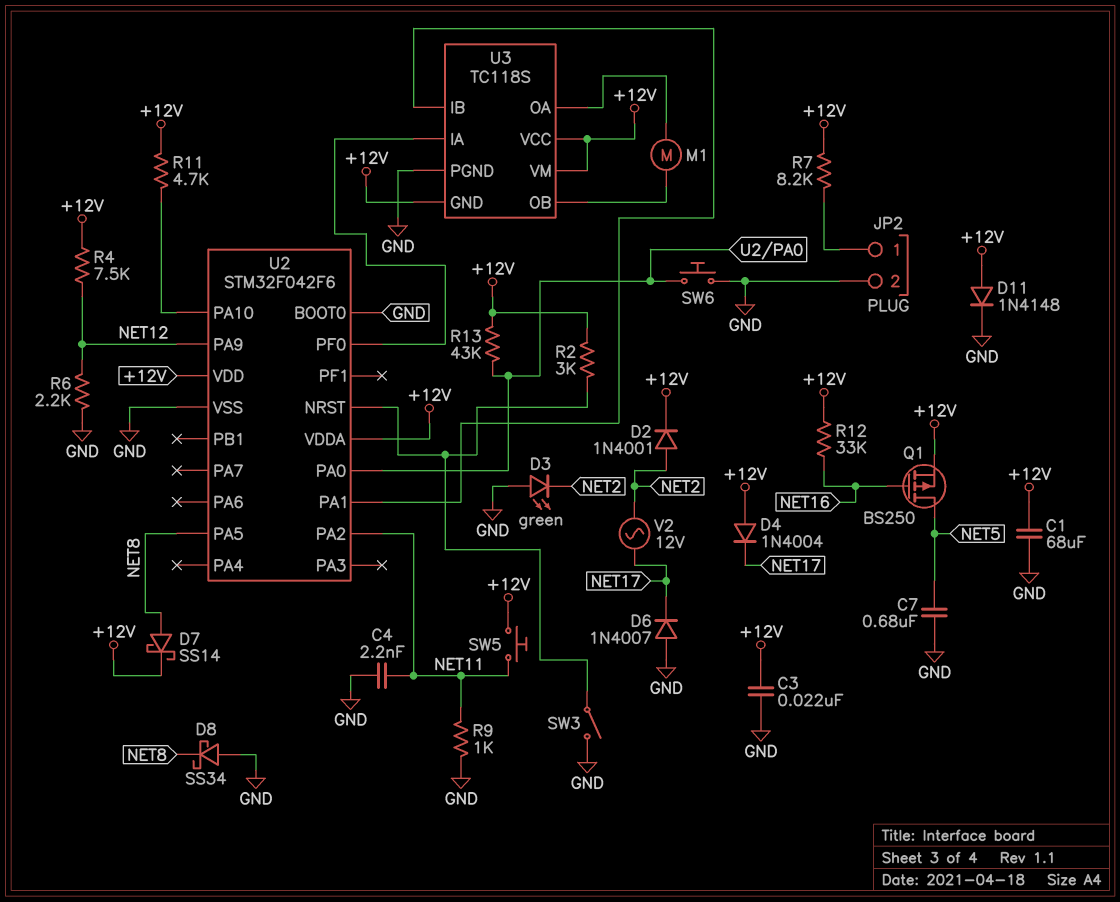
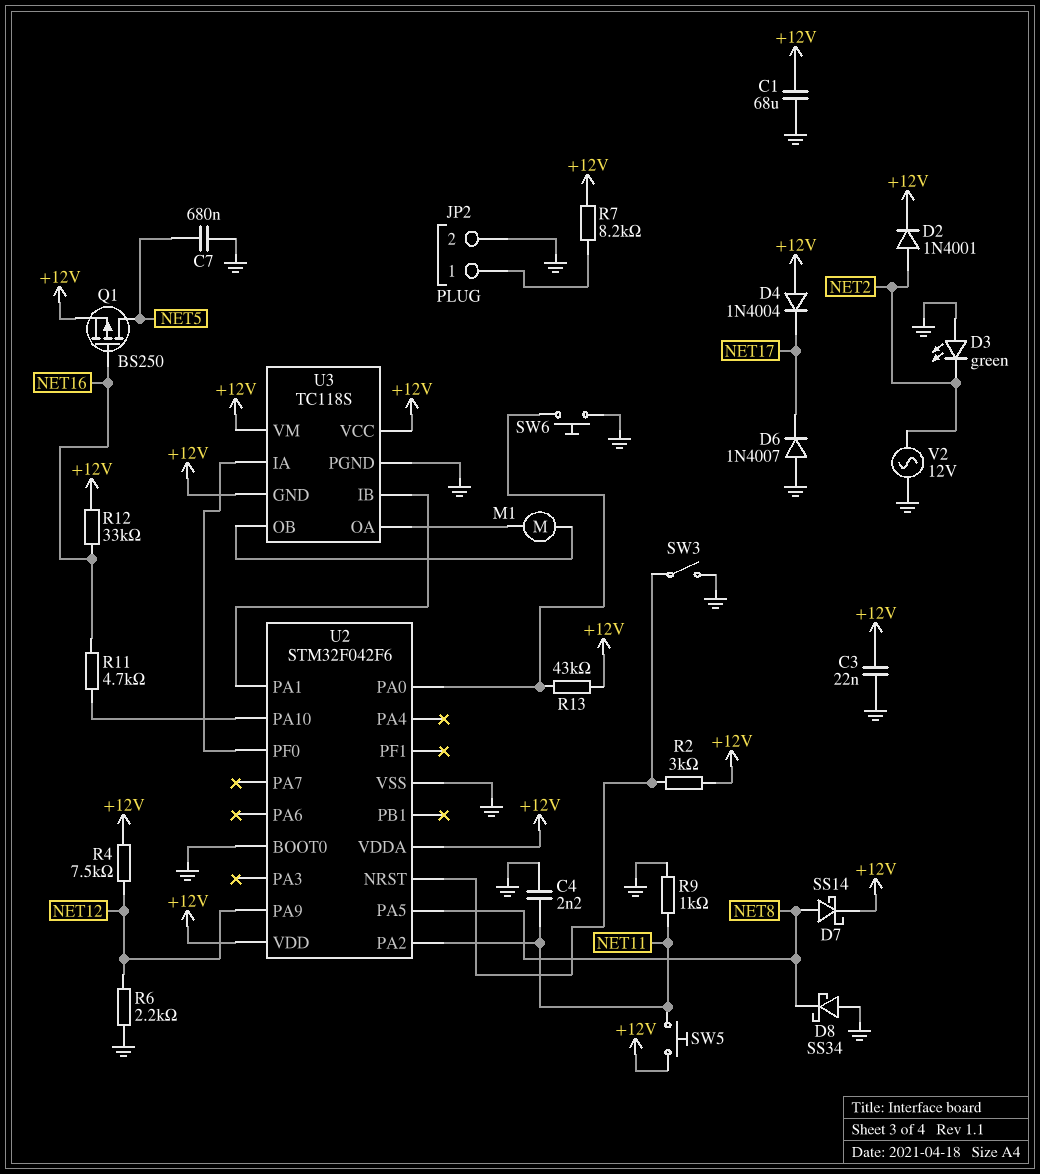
D11: diode 1N4148 (A +12V, K GND) -> none
R11: 4.7k (+12V, U2/PA10) -> 4.7k (NET16, U2/PA10)
V2: AC 12V (NET2, NET17) -> AC 12V (GND, NET2)

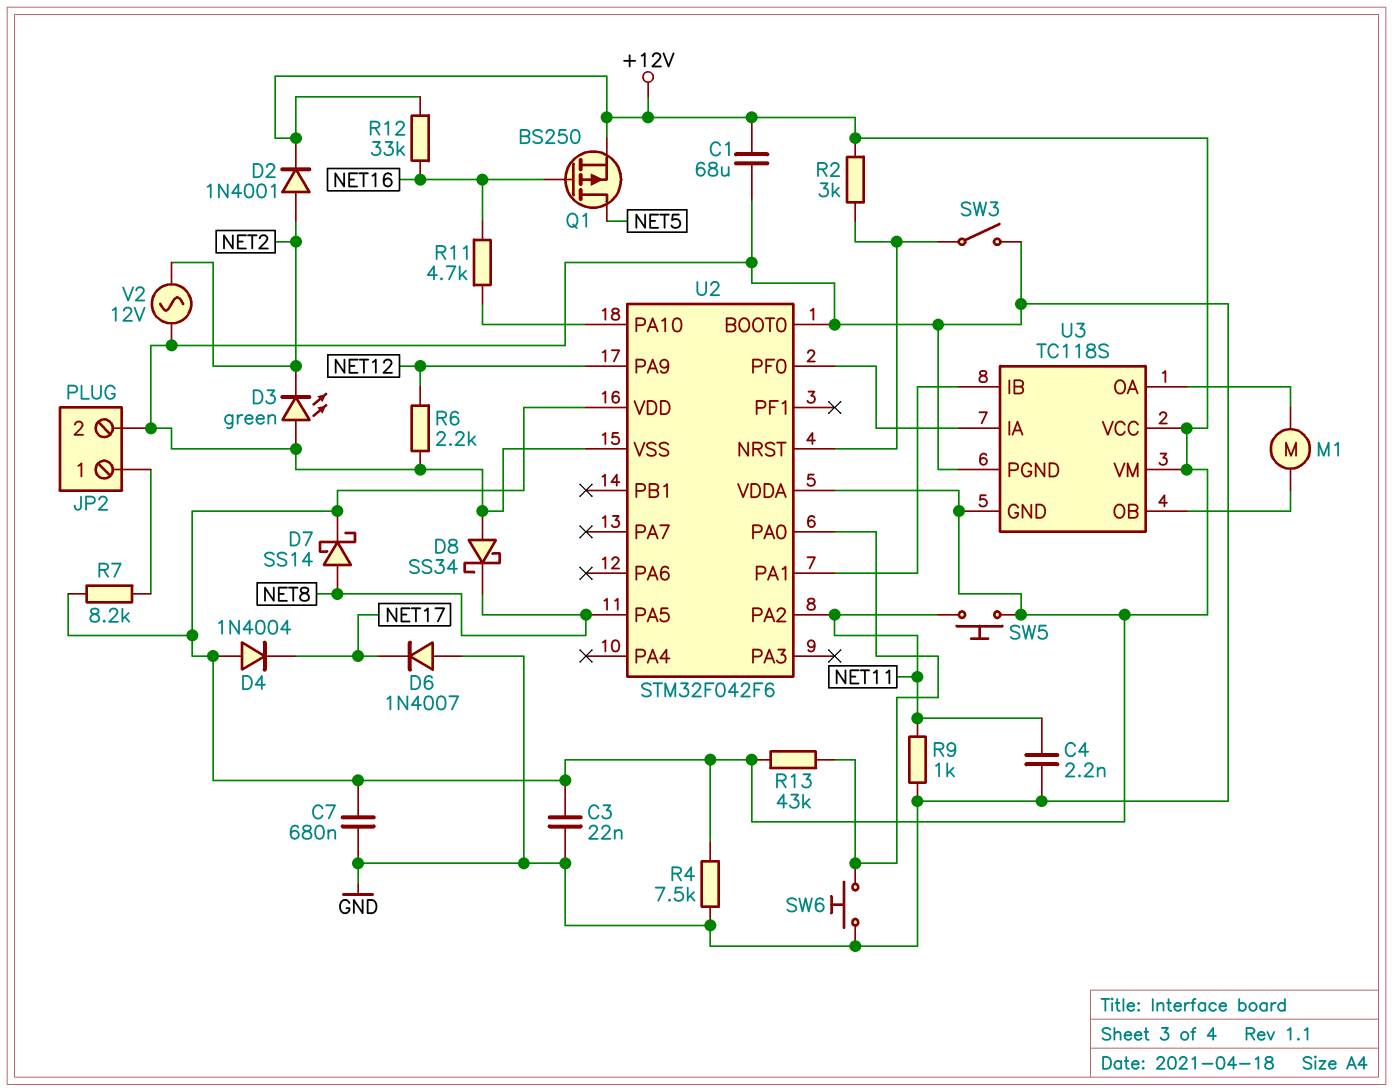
C7: 680nF (GND, NET5) -> 680nF (+12V, GND)
R4: 7.5k (+12V, NET12) -> 7.5k (+12V, GND)

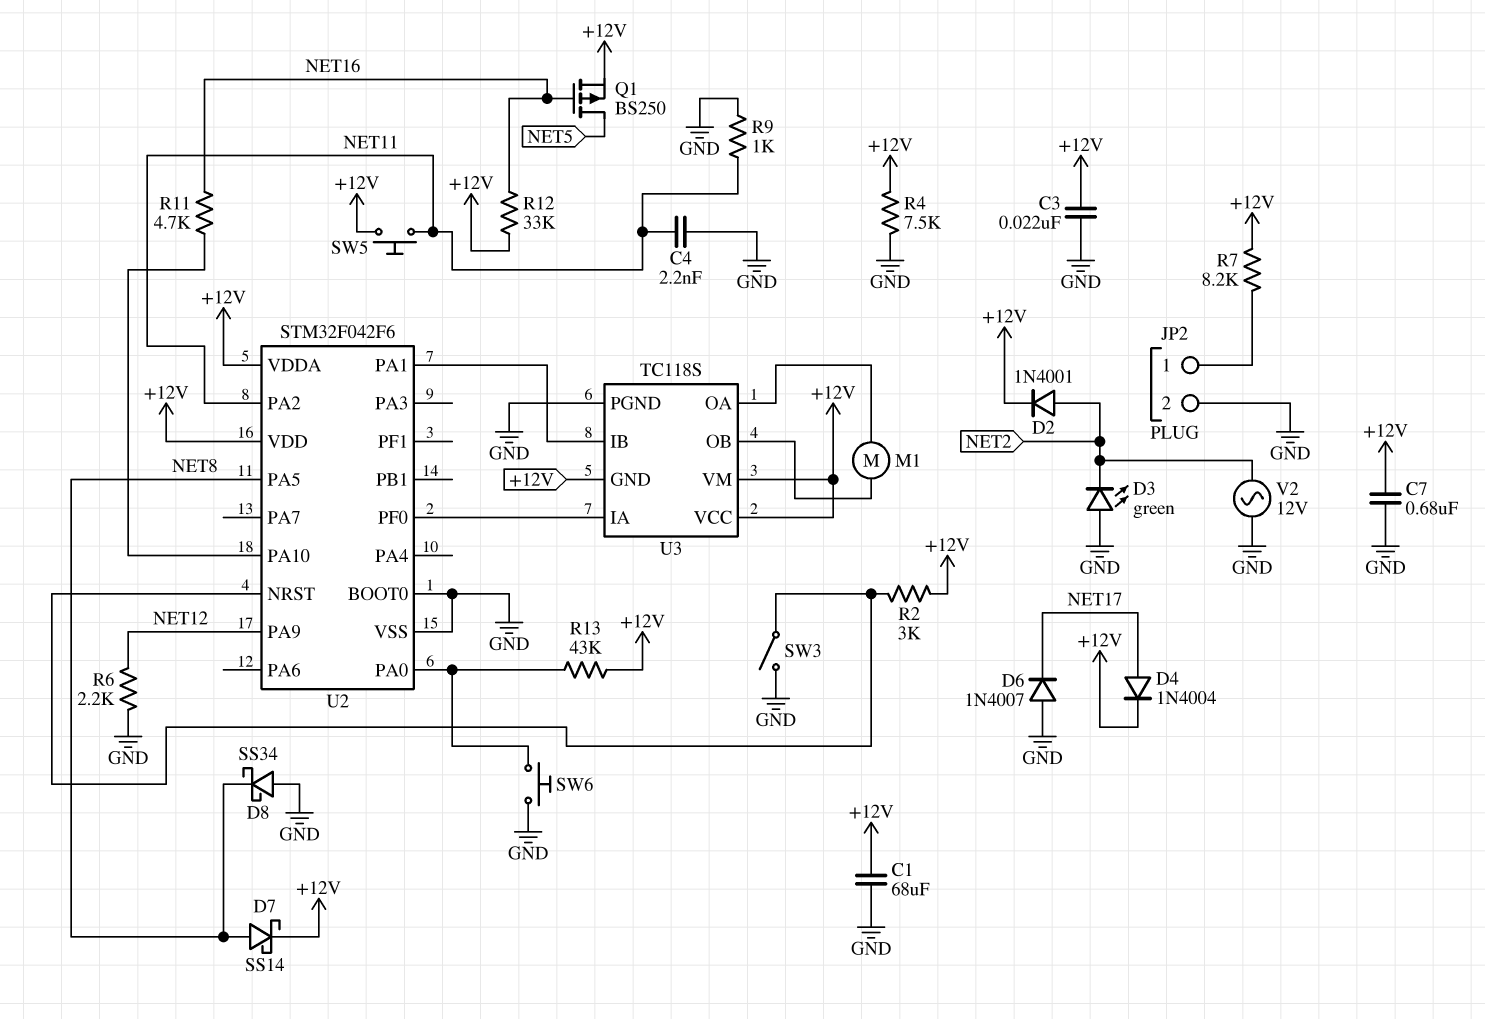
D4: diode 1N4004 (A +12V, K NET17) -> diode 1N4004 (A NET17, K +12V)

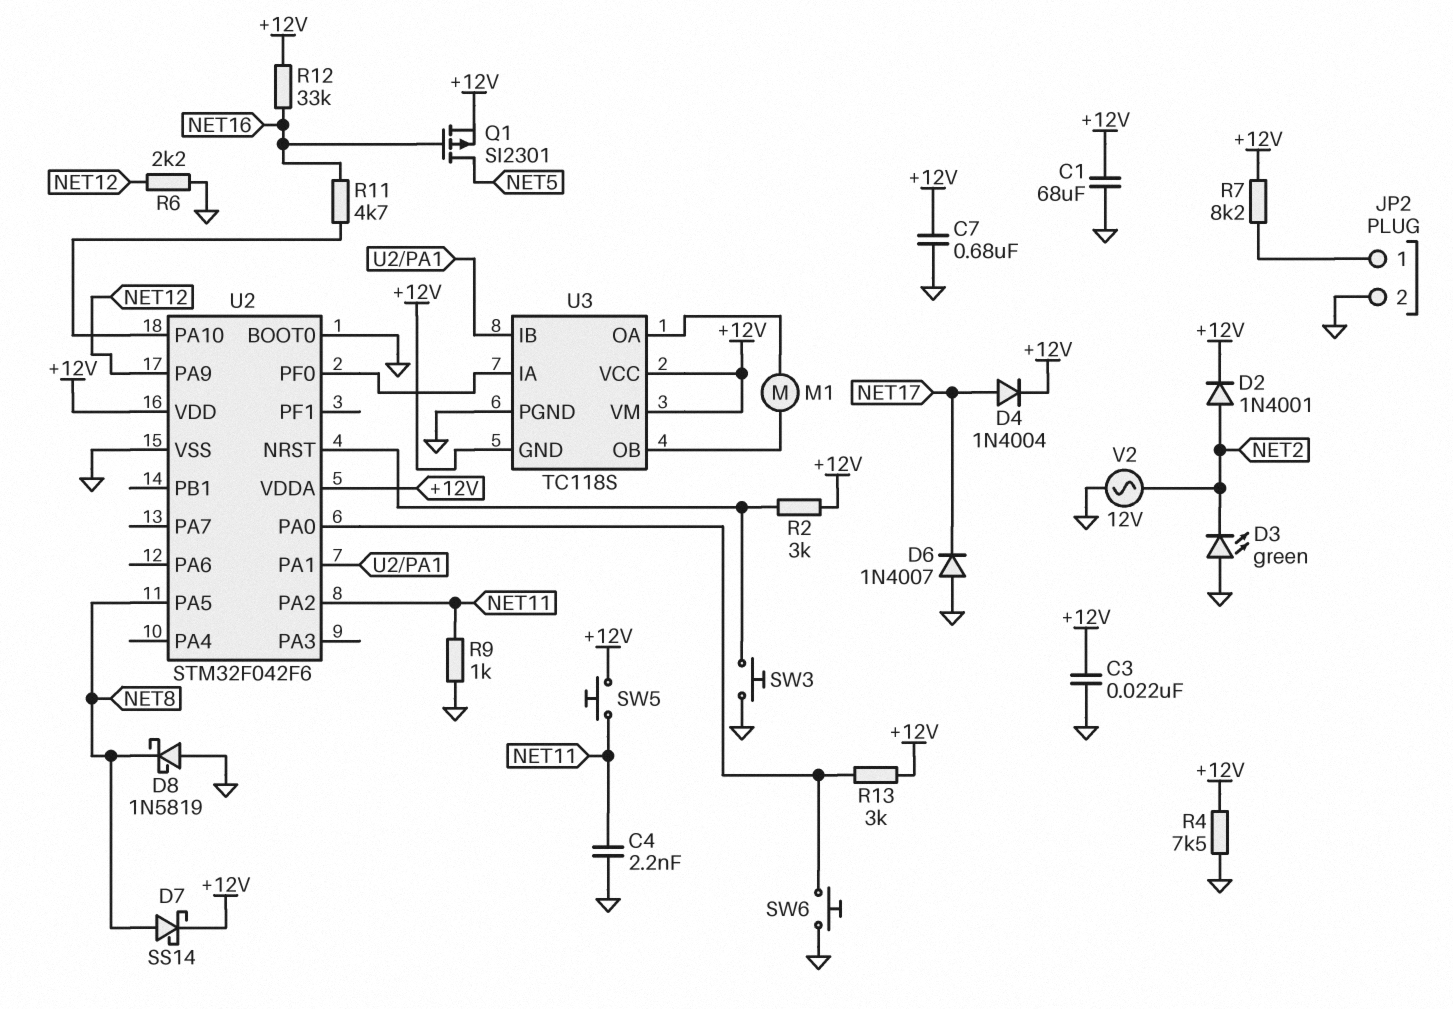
D8: schottky SS34 (A GND, K NET8) -> schottky 1N5819 (A GND, K NET8)
Q1: PMOS BS250 (G NET16, D NET5, S +12V) -> PMOS SI2301 (G NET16, D NET5, S +12V)
R13: 43k (+12V, U2/PA0) -> 3k (+12V, U2/PA0)
SW3: switch (GND, U2/NRST) -> button (GND, U2/NRST)

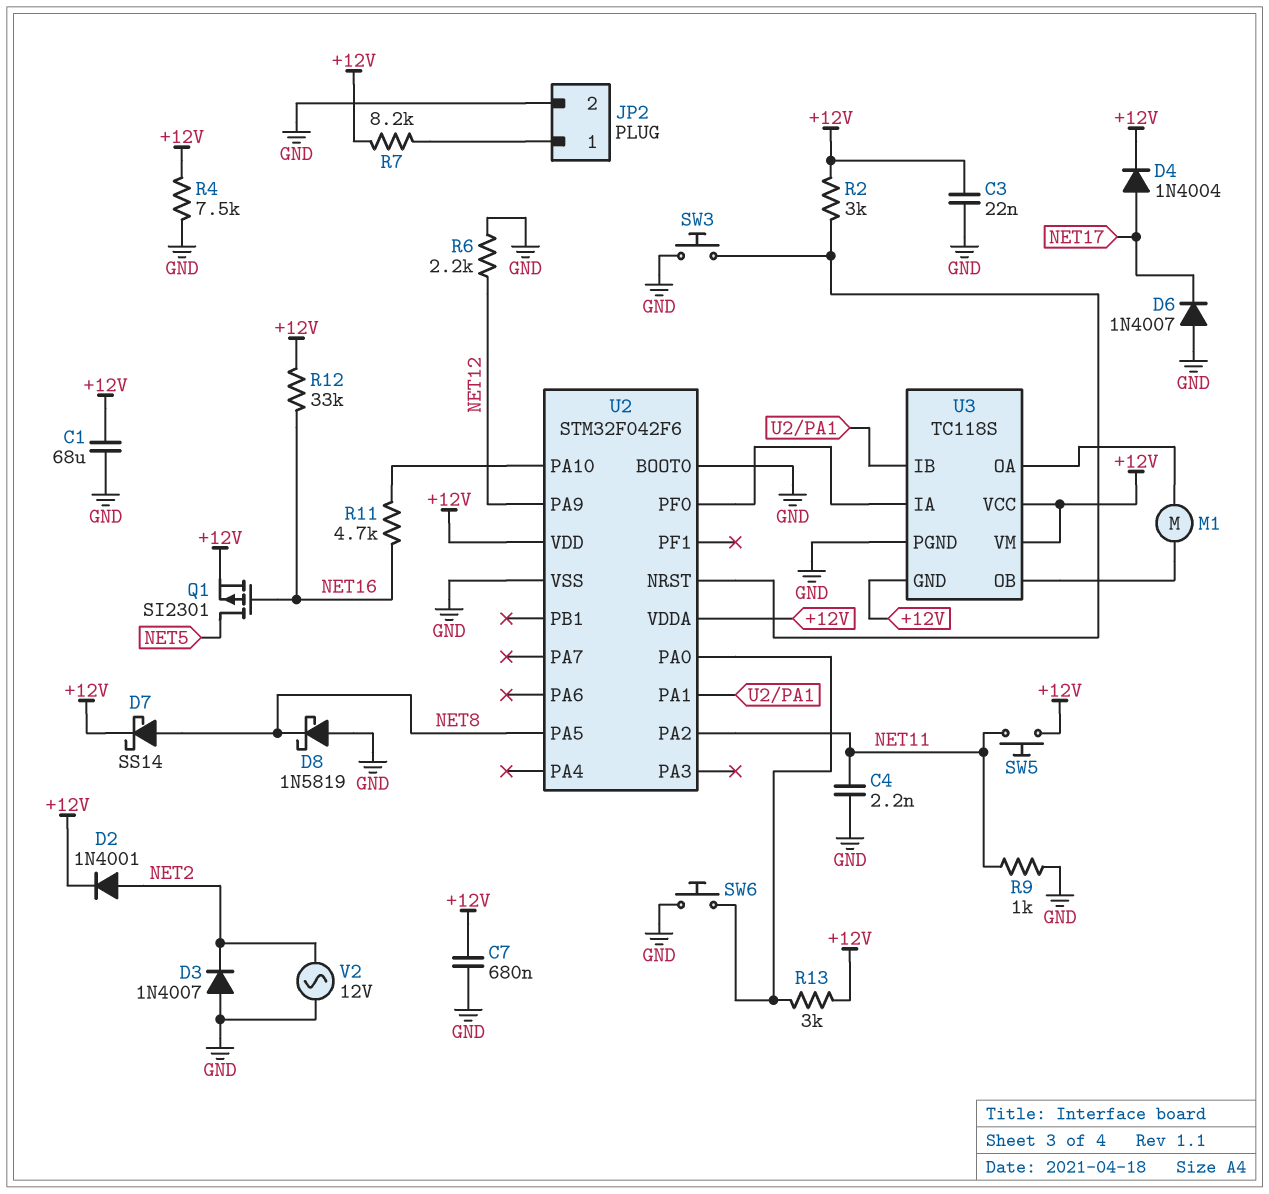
D3: LED green (A GND, K NET2) -> diode 1N4007 (A GND, K NET2)

